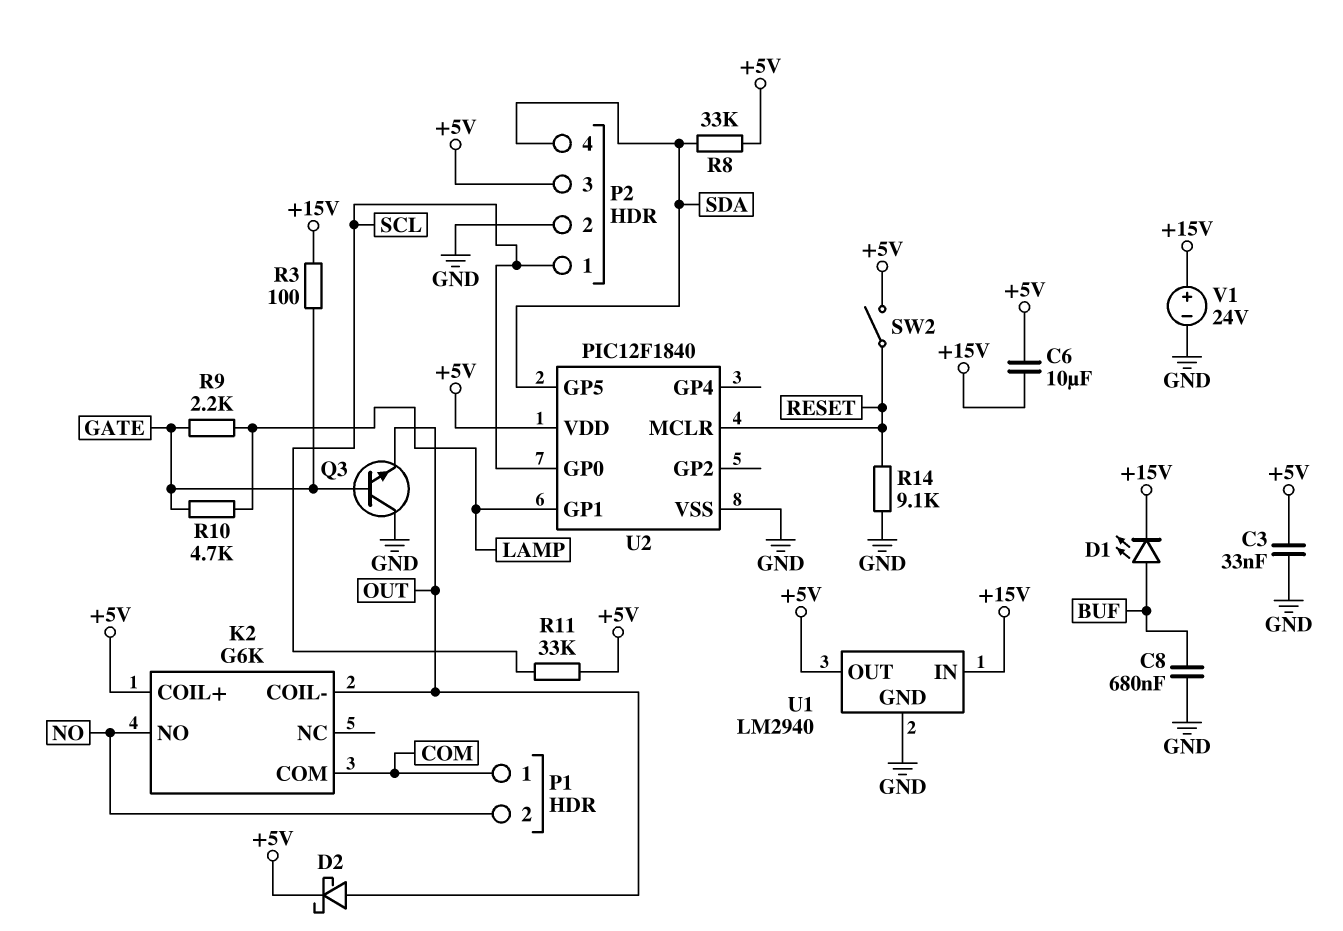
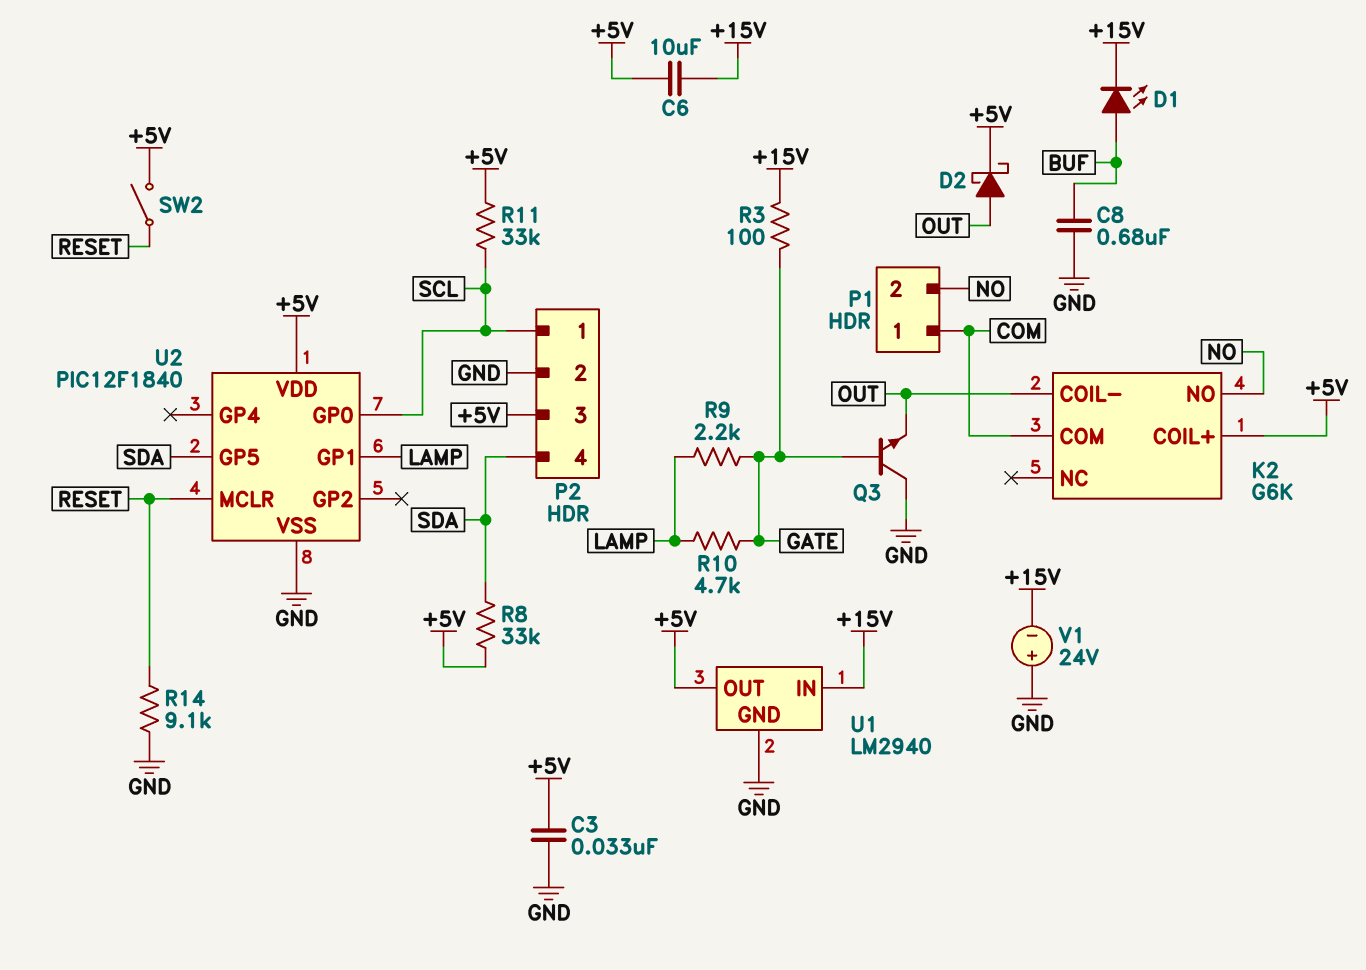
V1: 24V (plus +15V, minus GND) -> 24V (plus GND, minus +15V)

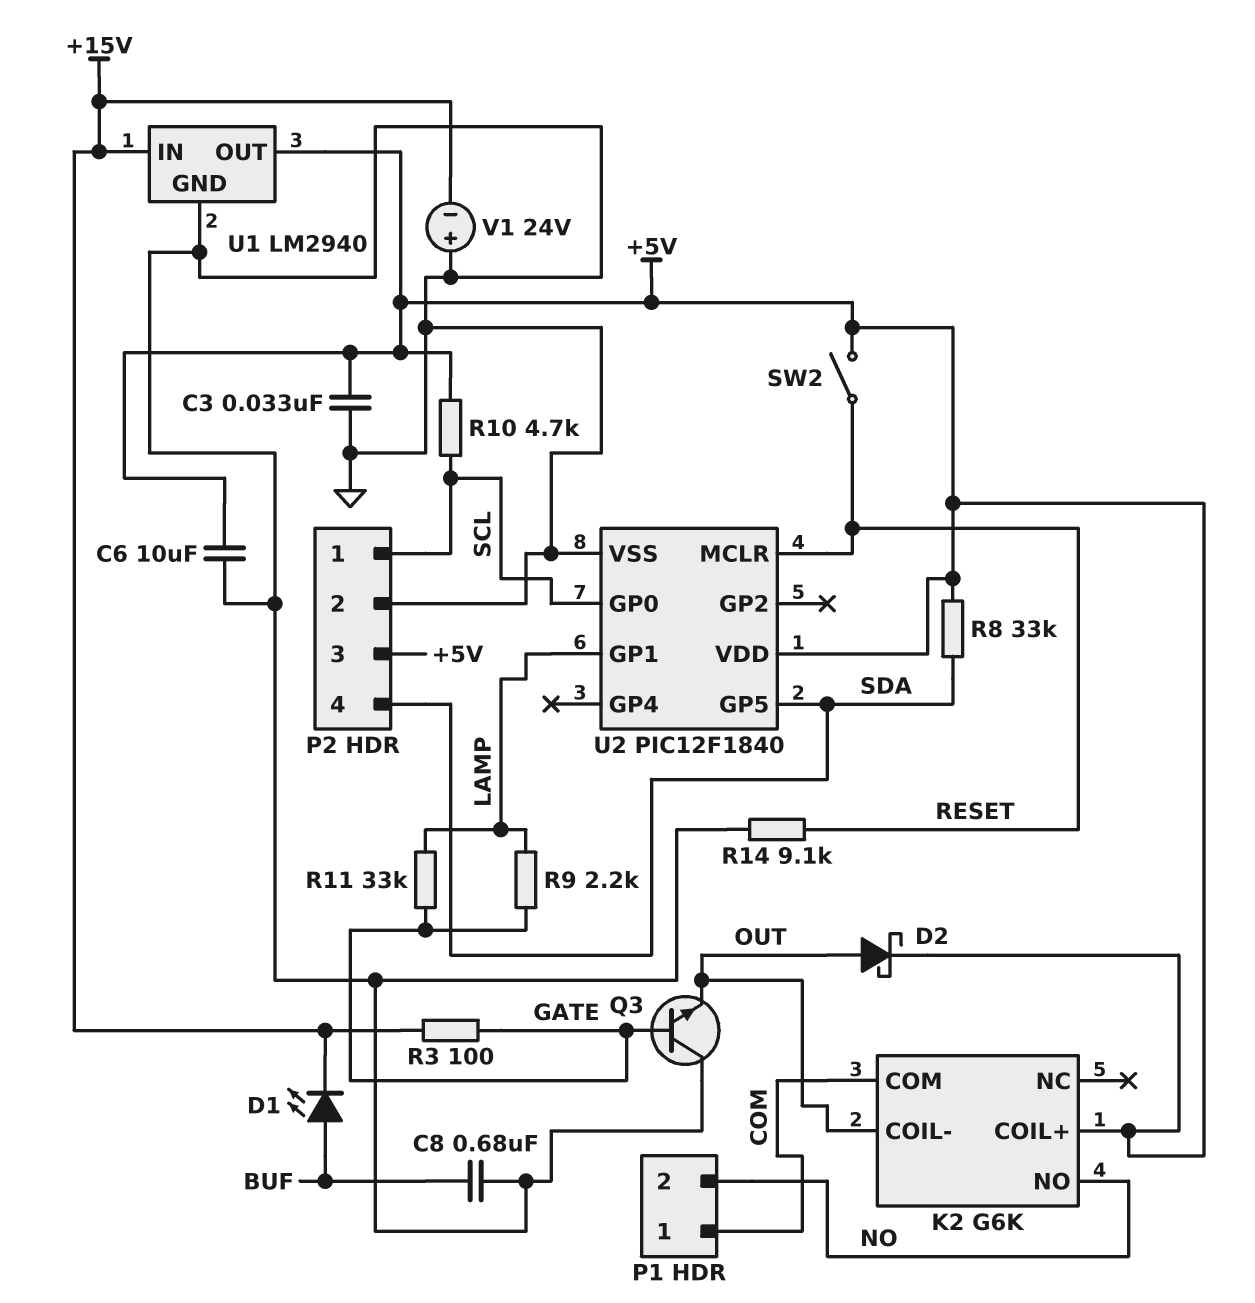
C6: 10uF (+5V, +15V) -> 10uF (+5V, GND)
R10: 4.7k (GATE, LAMP) -> 4.7k (+5V, SCL)
R11: 33k (+5V, SCL) -> 33k (GATE, LAMP)

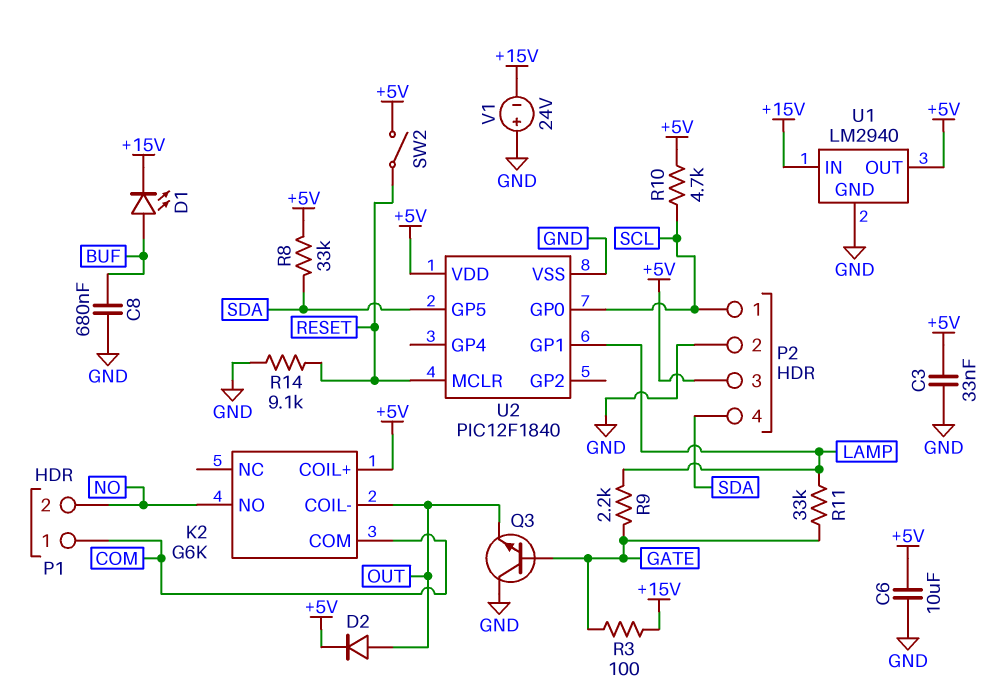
D2: schottky (A OUT, K +5V) -> diode (A OUT, K +5V)

